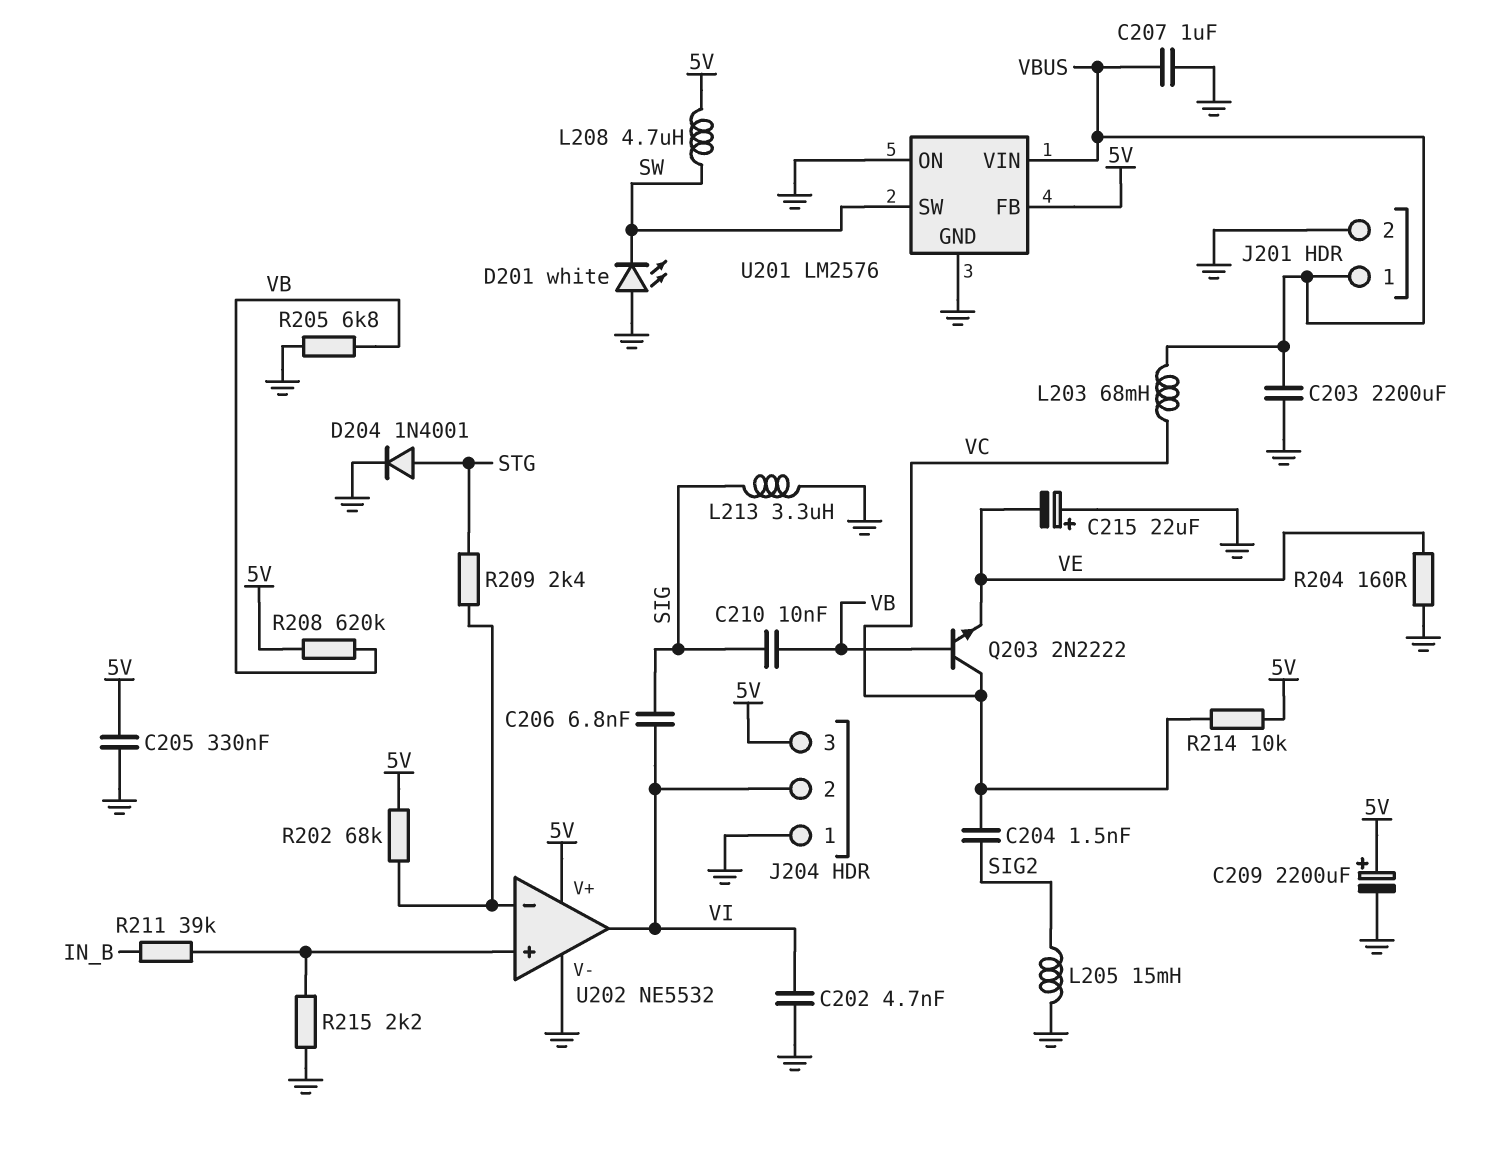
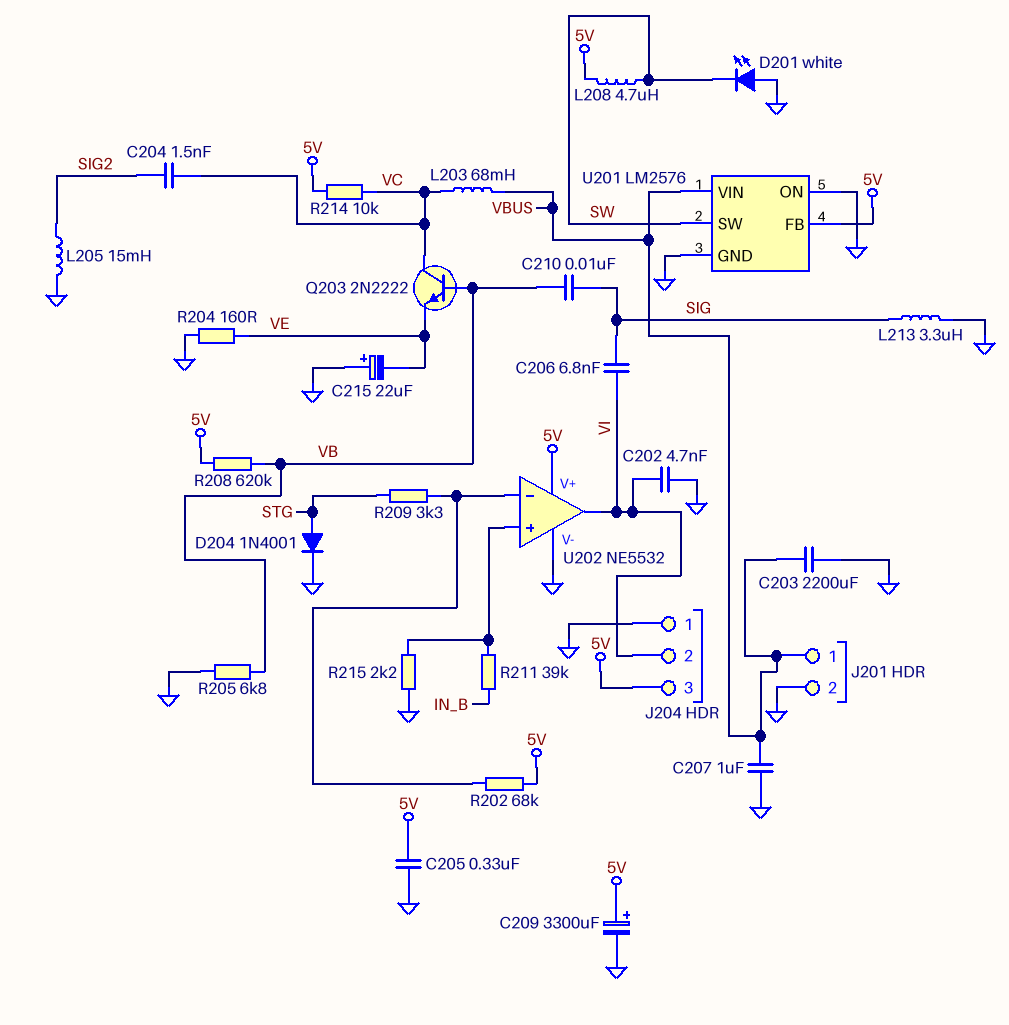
C209: 2200uF (plus 5V, minus GND) -> 3300uF (plus 5V, minus GND)
R209: 2.4k (STG, U202/in-) -> 3.3k (STG, U202/in-)

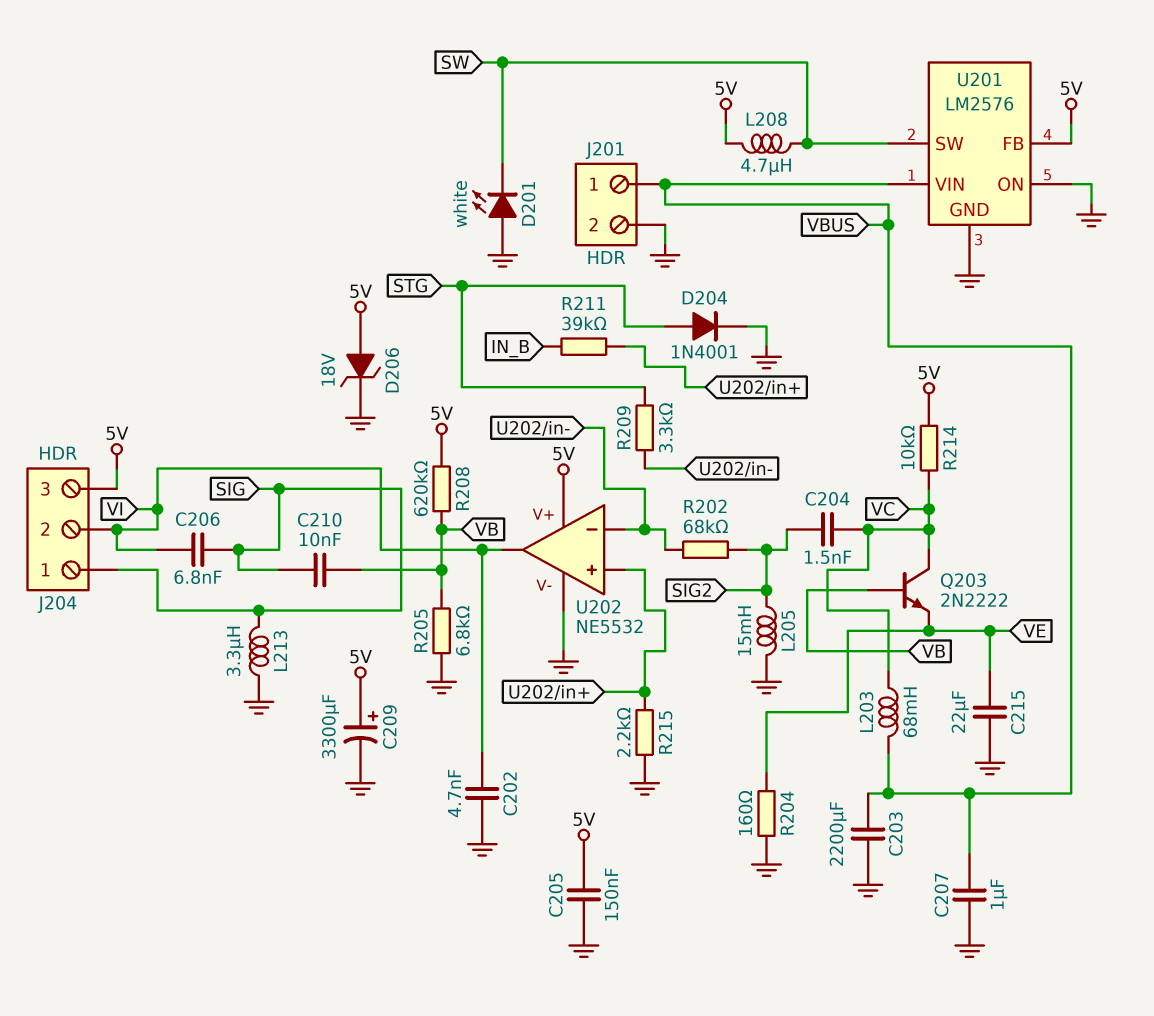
C205: 330nF (5V, GND) -> 150nF (5V, GND)
C215: 22uF (plus GND, minus VE) -> 22uF (GND, VE)
D206: none -> zener 18V (A 5V, K GND)
J204 pin 1: GND -> SIG
R202: 68k (5V, U202/in-) -> 68k (SIG2, U202/in-)

